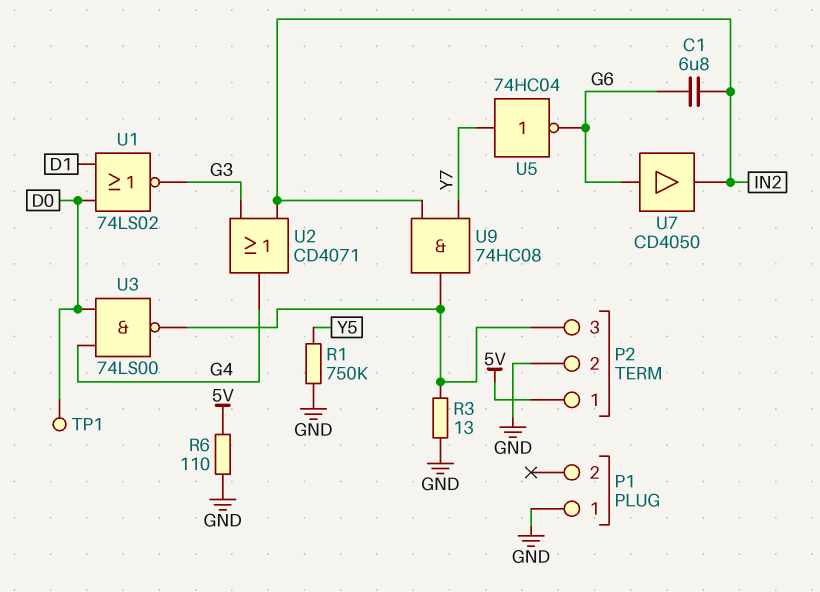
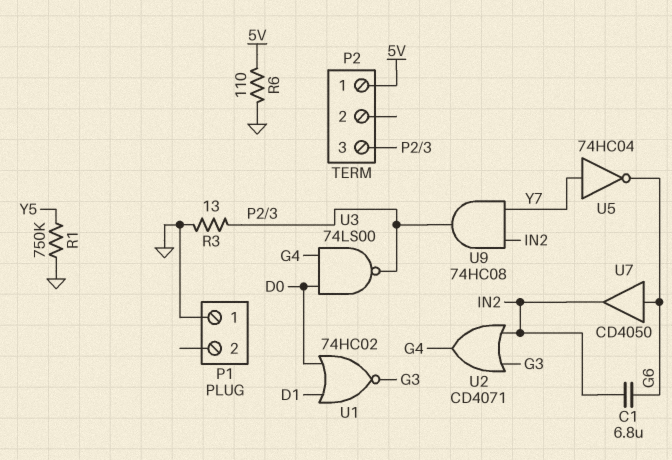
P2 pin 2: GND -> none
TP1: test point (D0) -> none
U1: NOR 74LS02 (in D0, in D1, out G3) -> NOR 74HC02 (in D0, in D1, out G3)

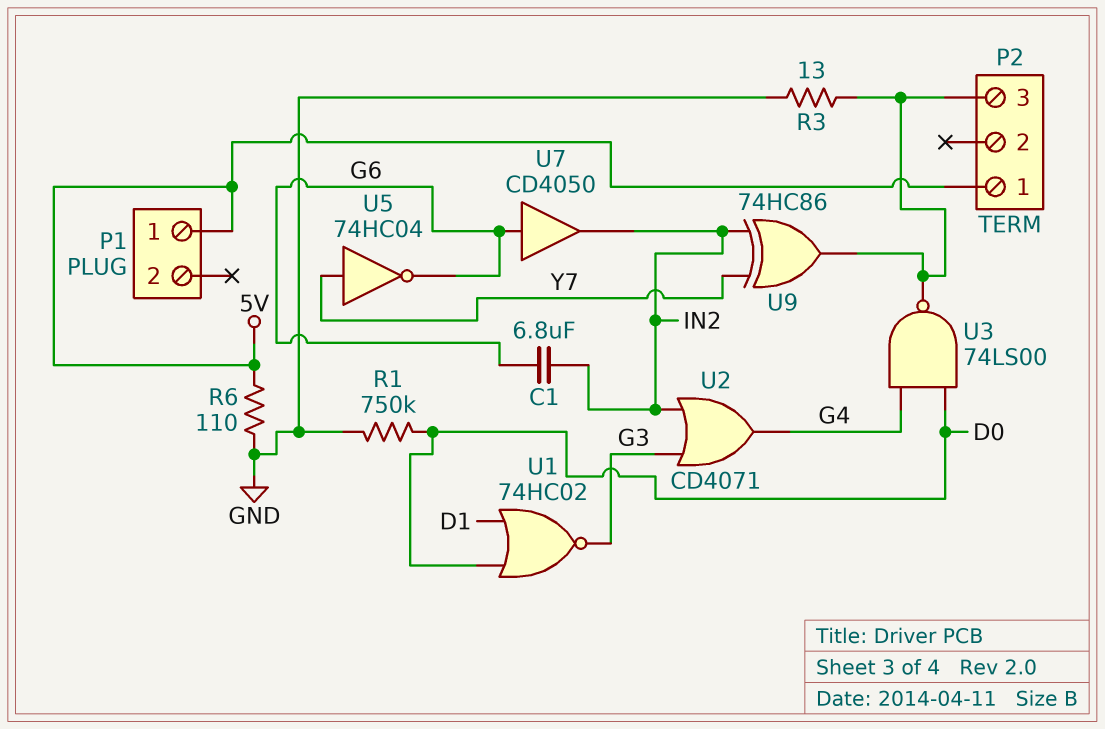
P1 pin 1: GND -> 5V
R1: 750k (GND, Y5) -> 750k (D0, GND)
U9: AND 74HC08 (in IN2, in Y7, out P2/3) -> XOR 74HC86 (in IN2, in Y7, out P2/3)

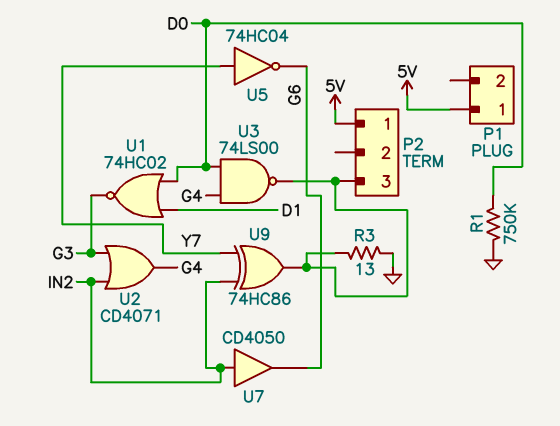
C1: 6.8uF (G6, IN2) -> none
R6: 110 (5V, GND) -> none
U7: buffer CD4050 (in G6, out IN2) -> buffer CD4050 (in IN2, out G6)

